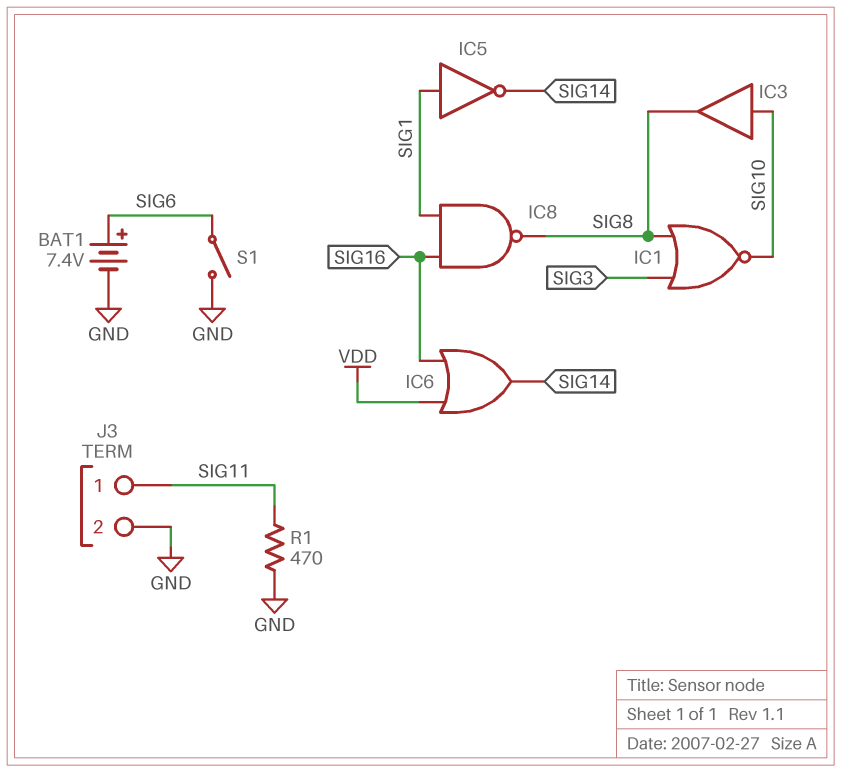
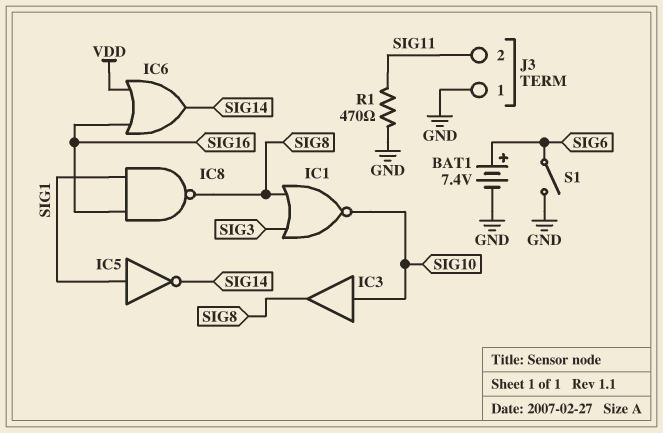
J3 pin 1: SIG11 -> GND
J3 pin 2: GND -> SIG11

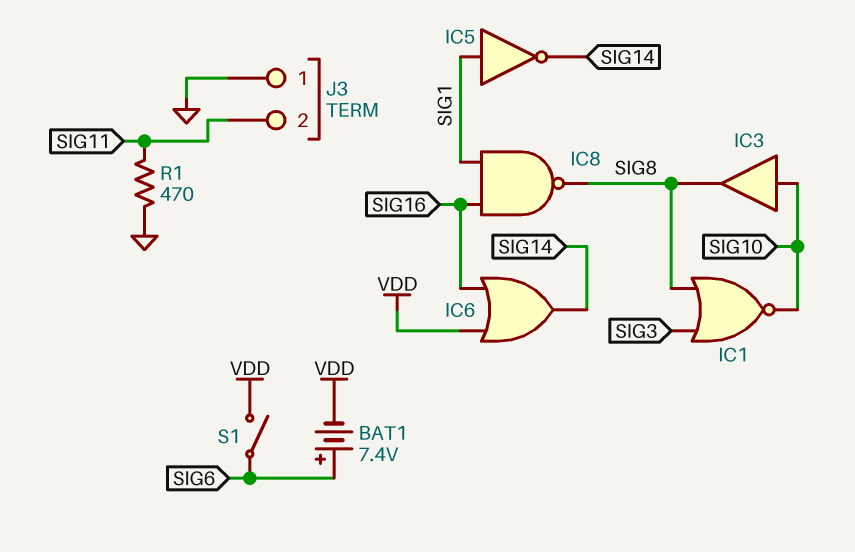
BAT1: 7.4V (plus SIG6, minus GND) -> 7.4V (plus SIG6, minus VDD)
S1: switch (GND, SIG6) -> switch (SIG6, VDD)

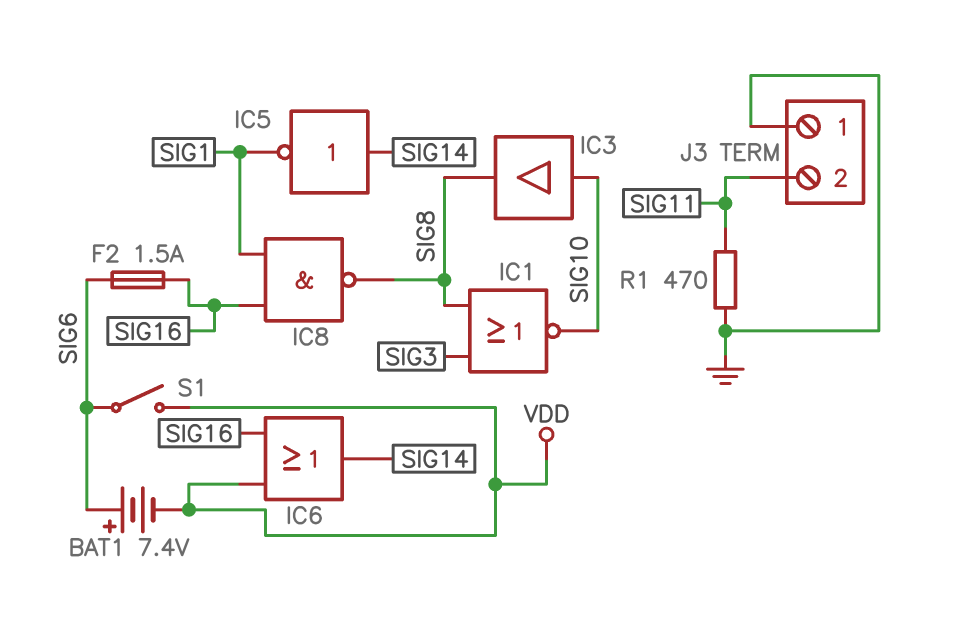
F2: none -> 1.5A (SIG6, SIG16)
IC5: NOT (in SIG1, out SIG14) -> NOT (in SIG14, out SIG1)

